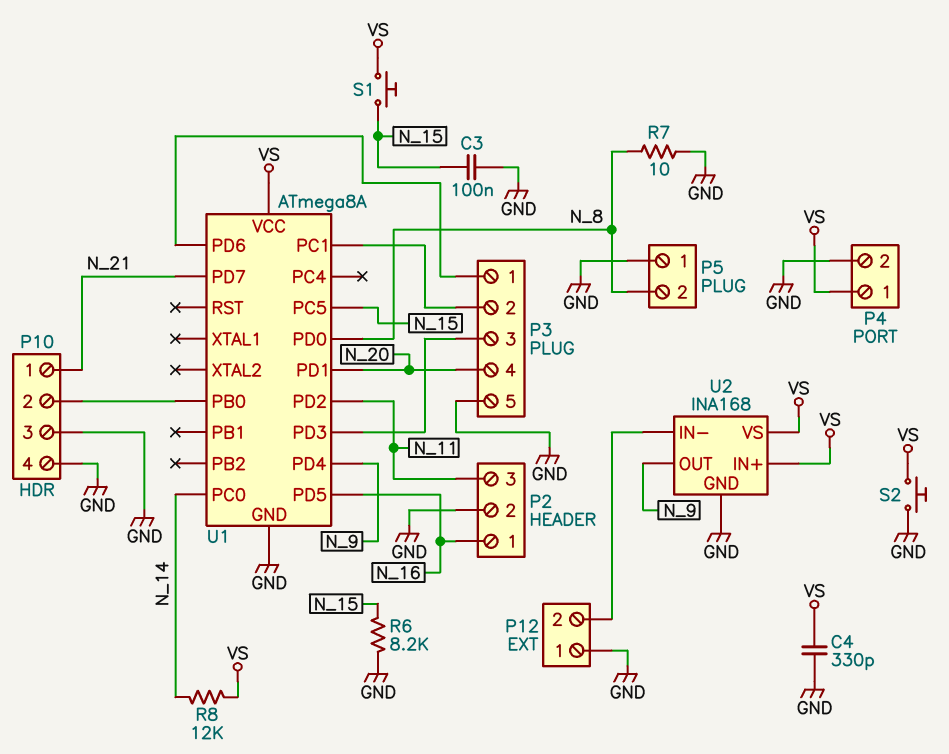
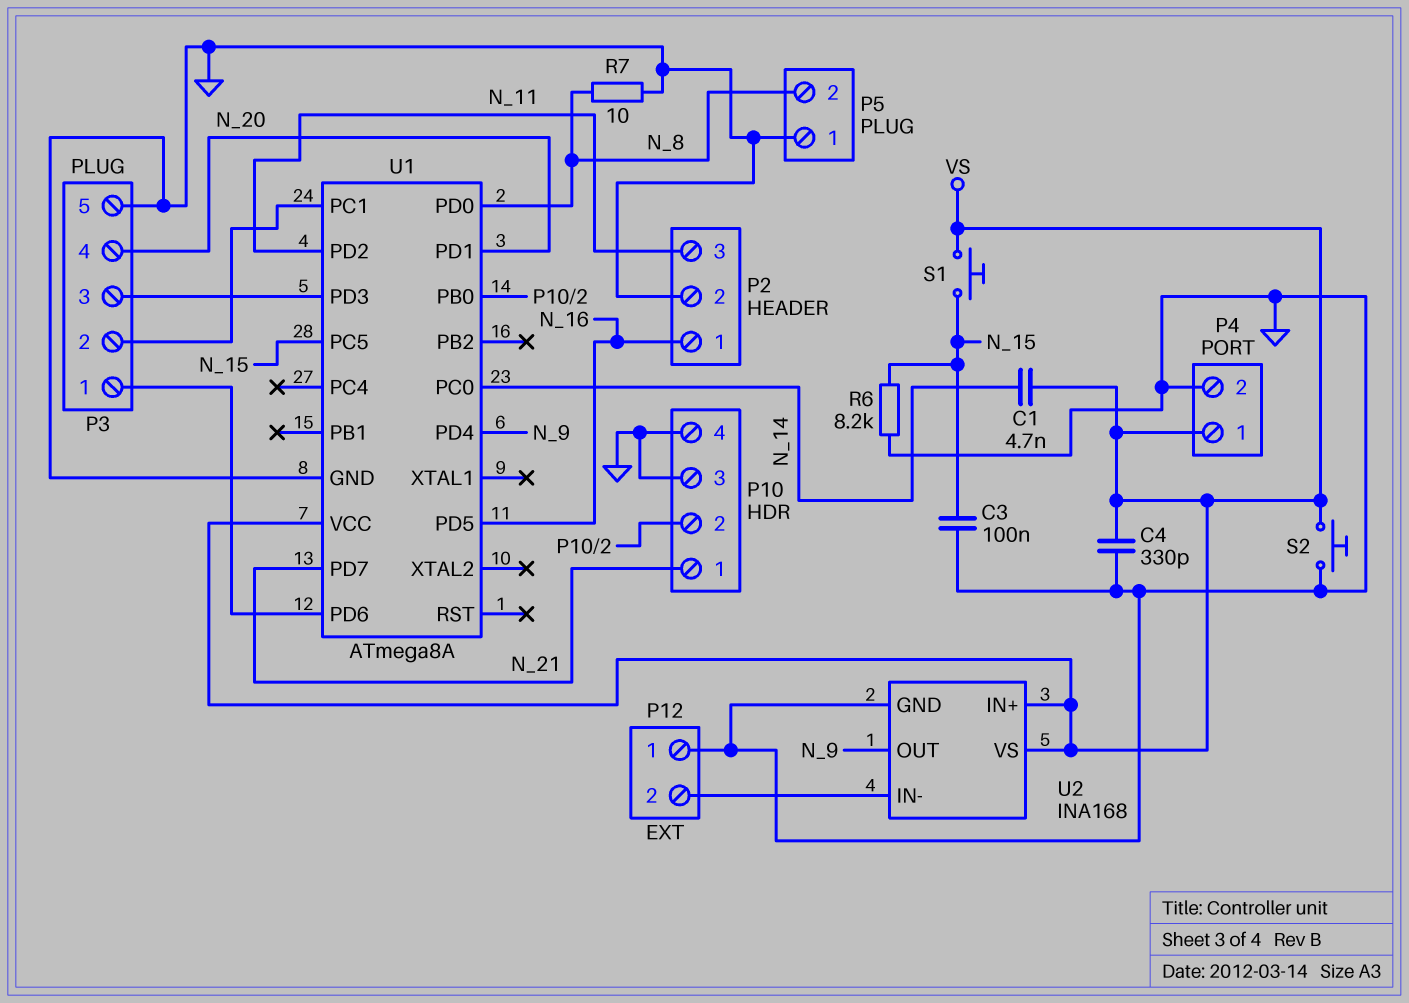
C1: none -> 4.7nF (N_14, VS)
R8: 12k (N_14, VS) -> none

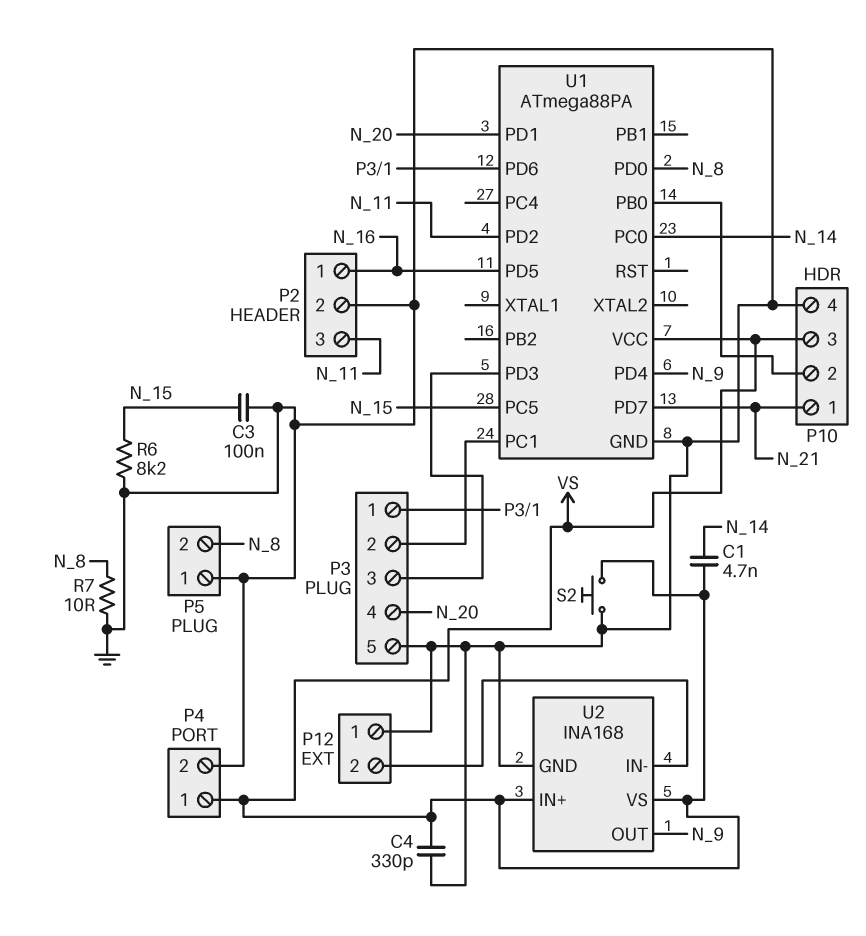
P10 pin 3: GND -> VS
S1: button (N_15, VS) -> none
U1: ATmega8A -> ATmega88PA

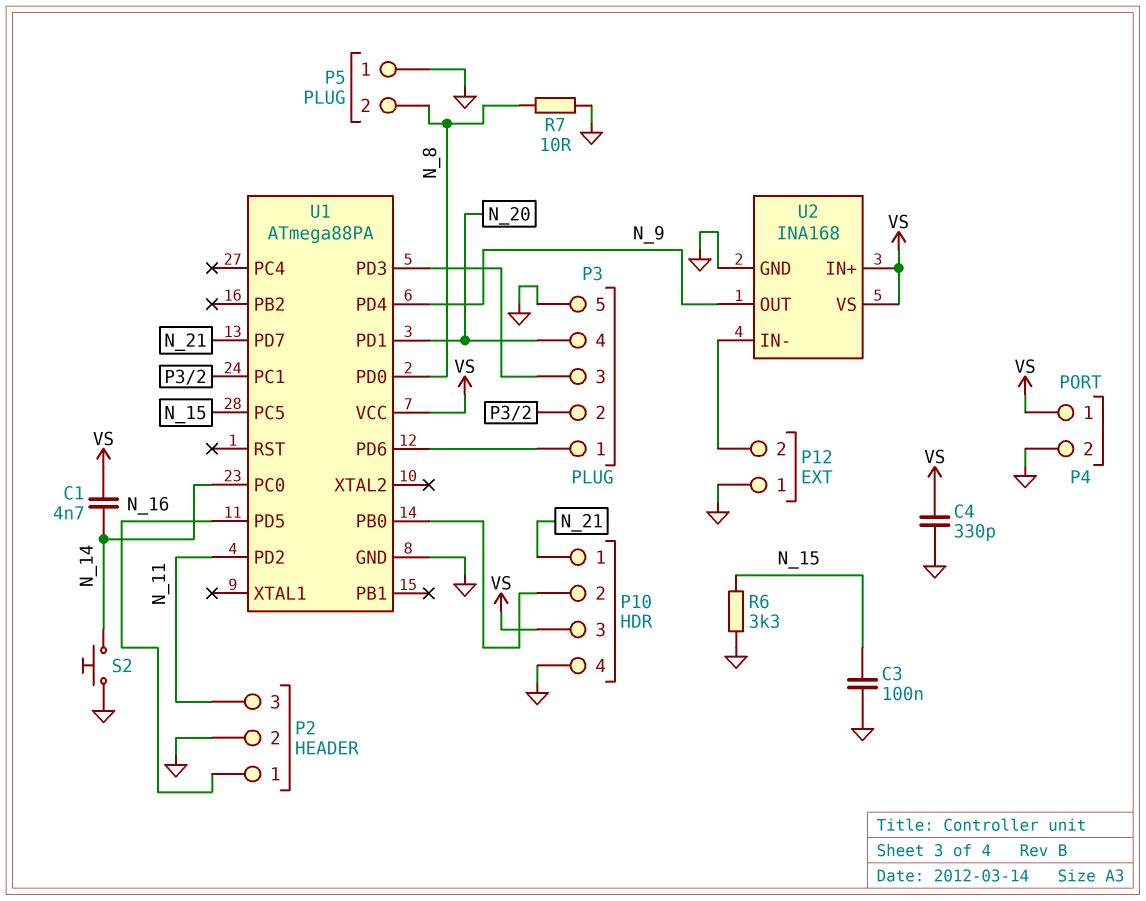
R6: 8.2k (GND, N_15) -> 3.3k (GND, N_15)
S2: button (GND, VS) -> button (GND, N_14)

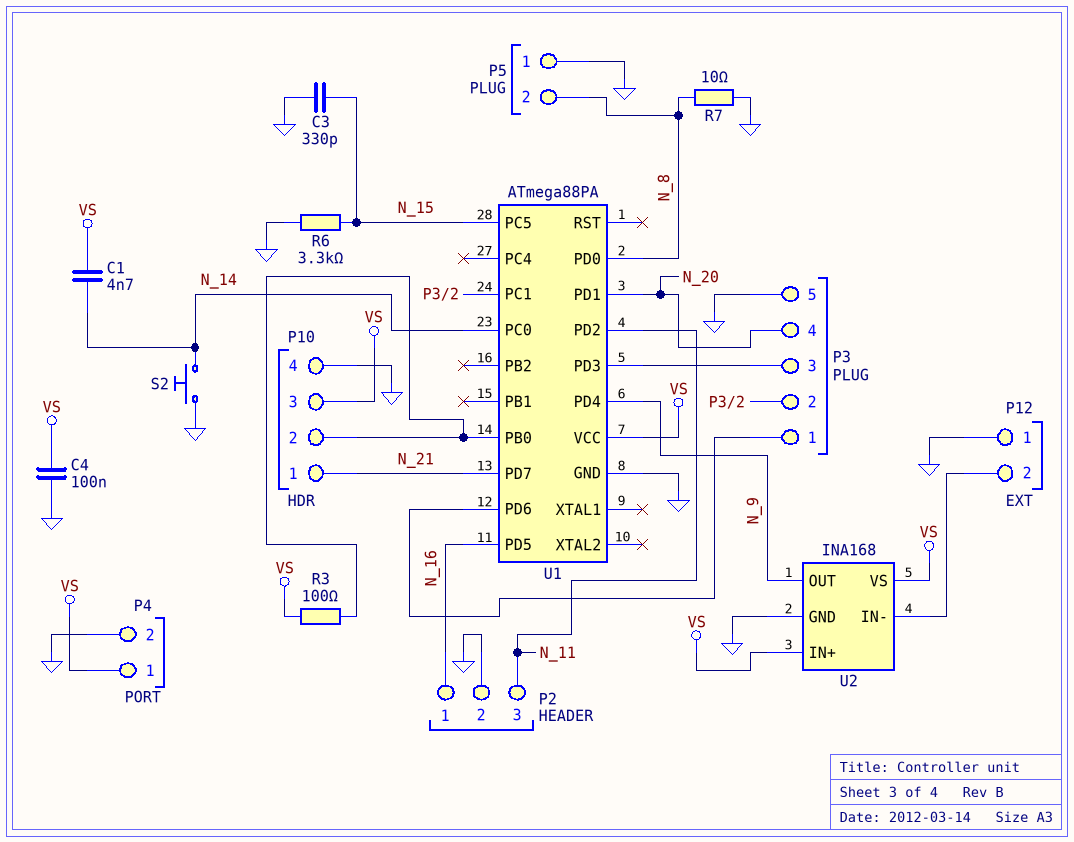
C3: 100nF (GND, N_15) -> 330pF (GND, N_15)
C4: 330pF (GND, VS) -> 100nF (GND, VS)
R3: none -> 100 (P10/2, VS)

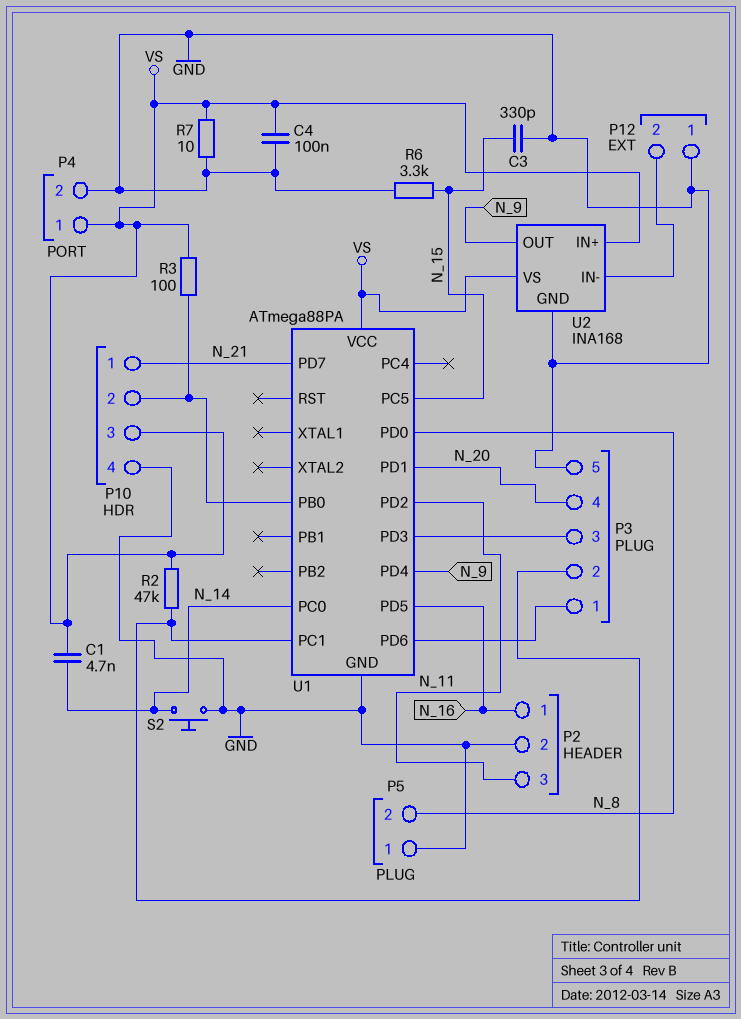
R2: none -> 47k (P3/2, VS)
R7: 10 (GND, N_8) -> 10 (GND, VS)

